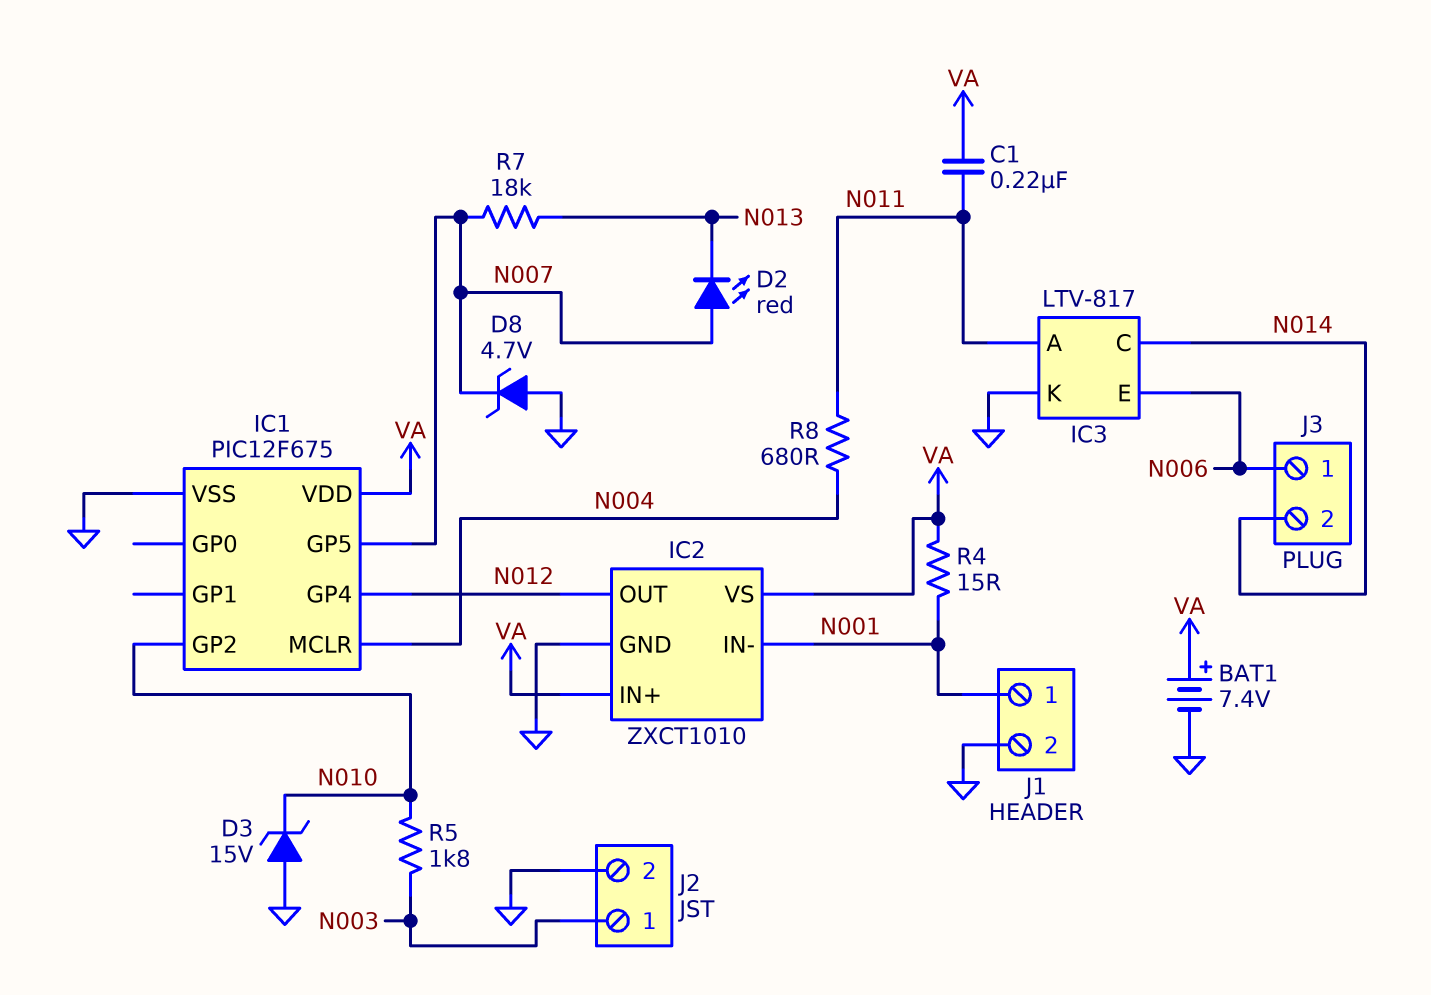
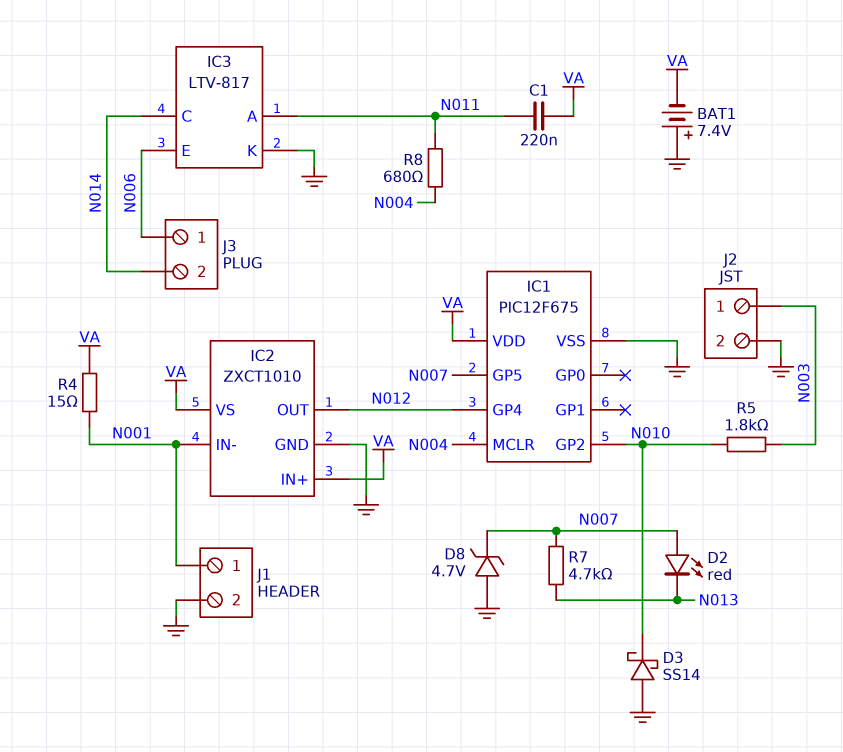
BAT1: 7.4V (plus VA, minus GND) -> 7.4V (plus GND, minus VA)
D3: zener 15V (A GND, K N010) -> schottky SS14 (A GND, K N010)
R7: 18k (N007, N013) -> 4.7k (N007, N013)

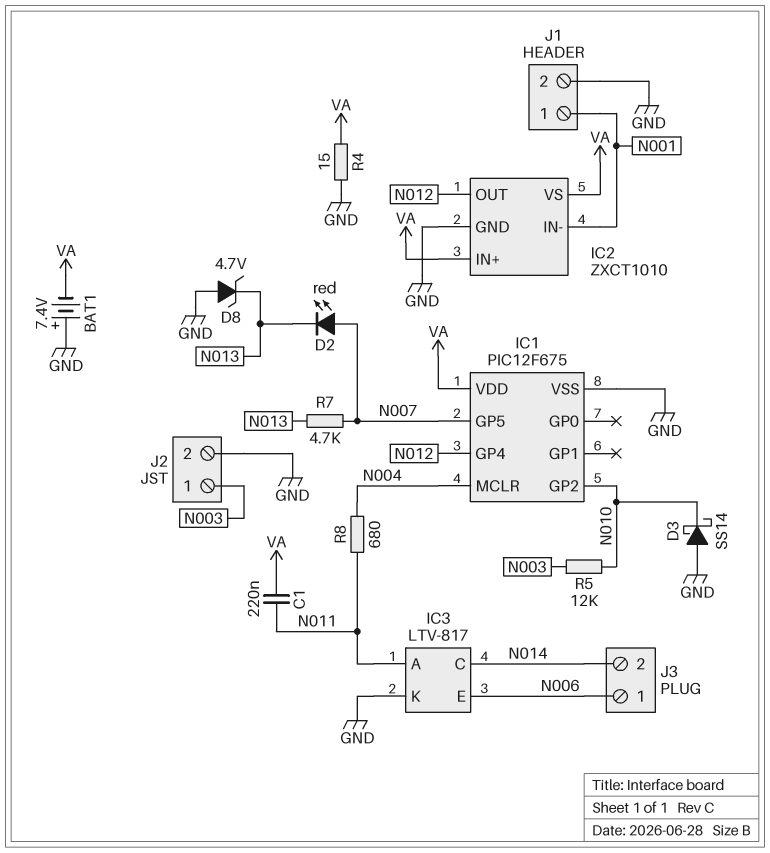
D8: zener 4.7V (A GND, K N007) -> zener 4.7V (A GND, K N013)
R4: 15 (N001, VA) -> 15 (GND, VA)
R5: 1.8k (N003, N010) -> 12k (N003, N010)

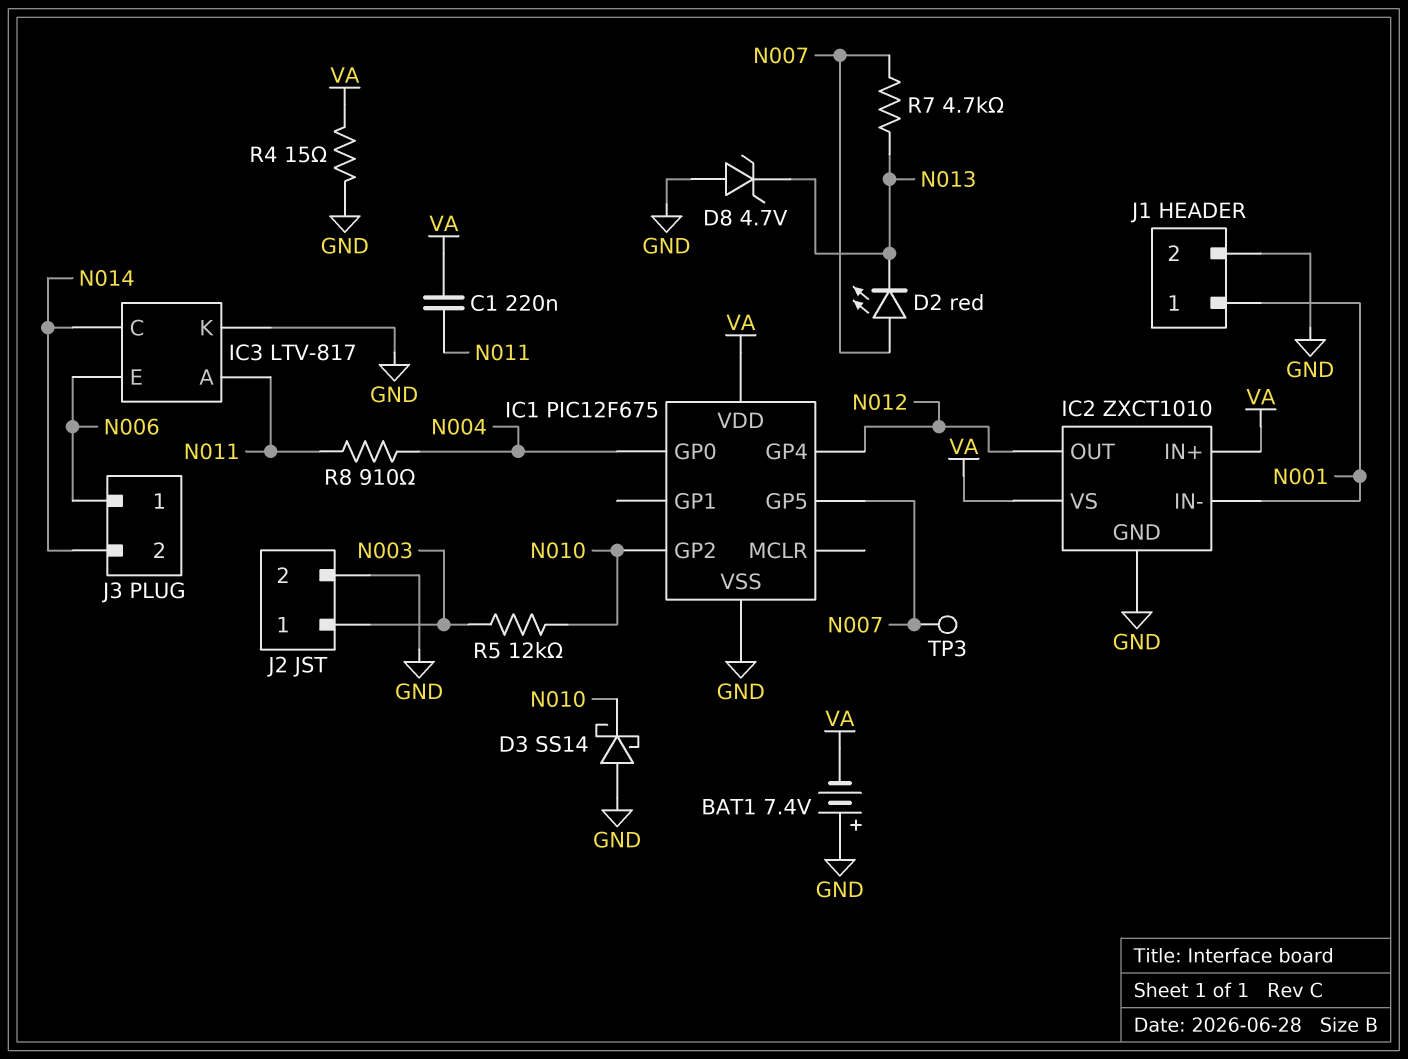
IC1 pin GP0: none -> N004
IC1 pin MCLR: N004 -> none
R8: 680 (N004, N011) -> 910 (N004, N011)
TP3: none -> test point (N007)

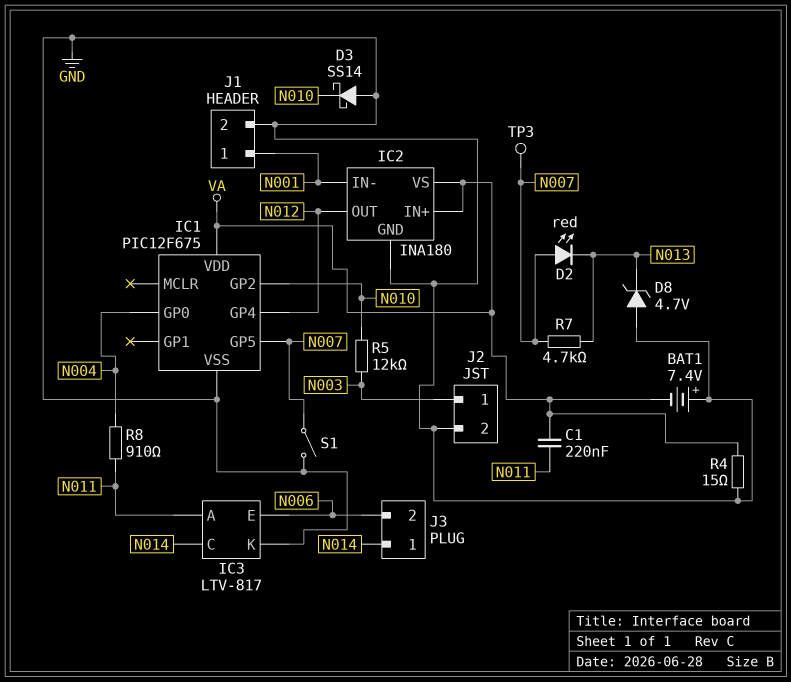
IC2: ZXCT1010 -> INA180
J3 pin 1: N006 -> N014
J3 pin 2: N014 -> N006
S1: none -> switch (GND, N007)

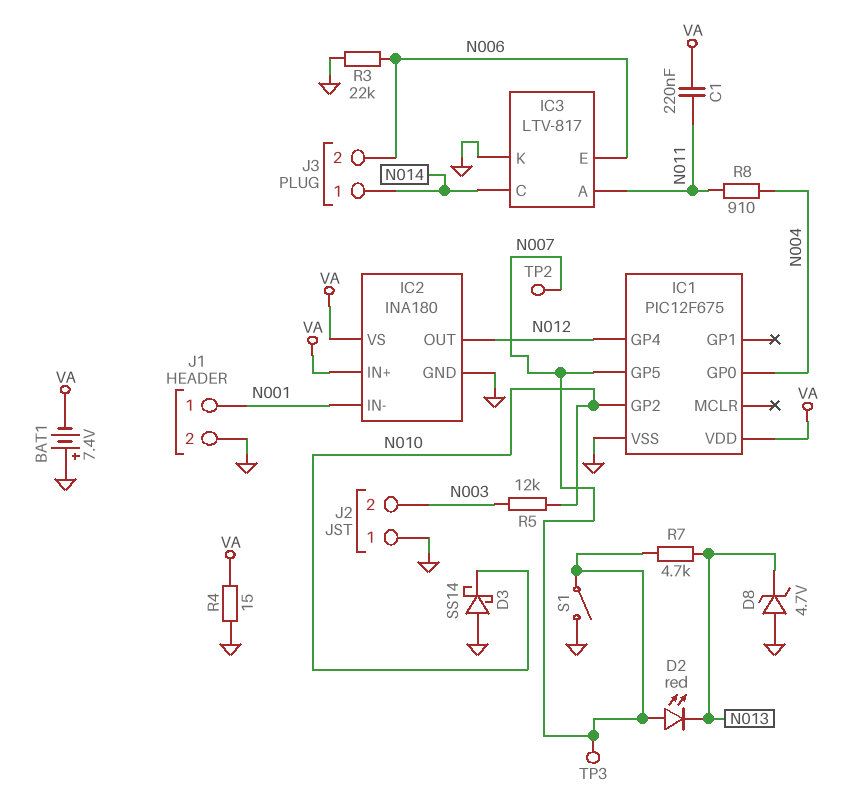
J2 pin 1: N003 -> GND
J2 pin 2: GND -> N003
R3: none -> 22k (GND, N006)
TP2: none -> test point (N007)

